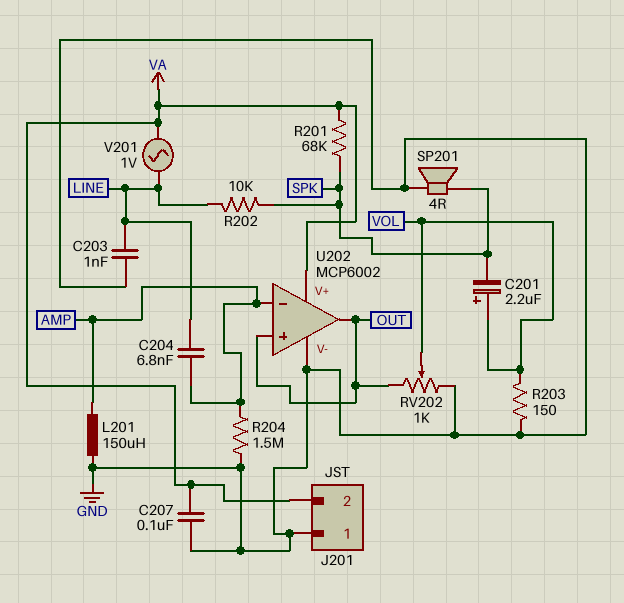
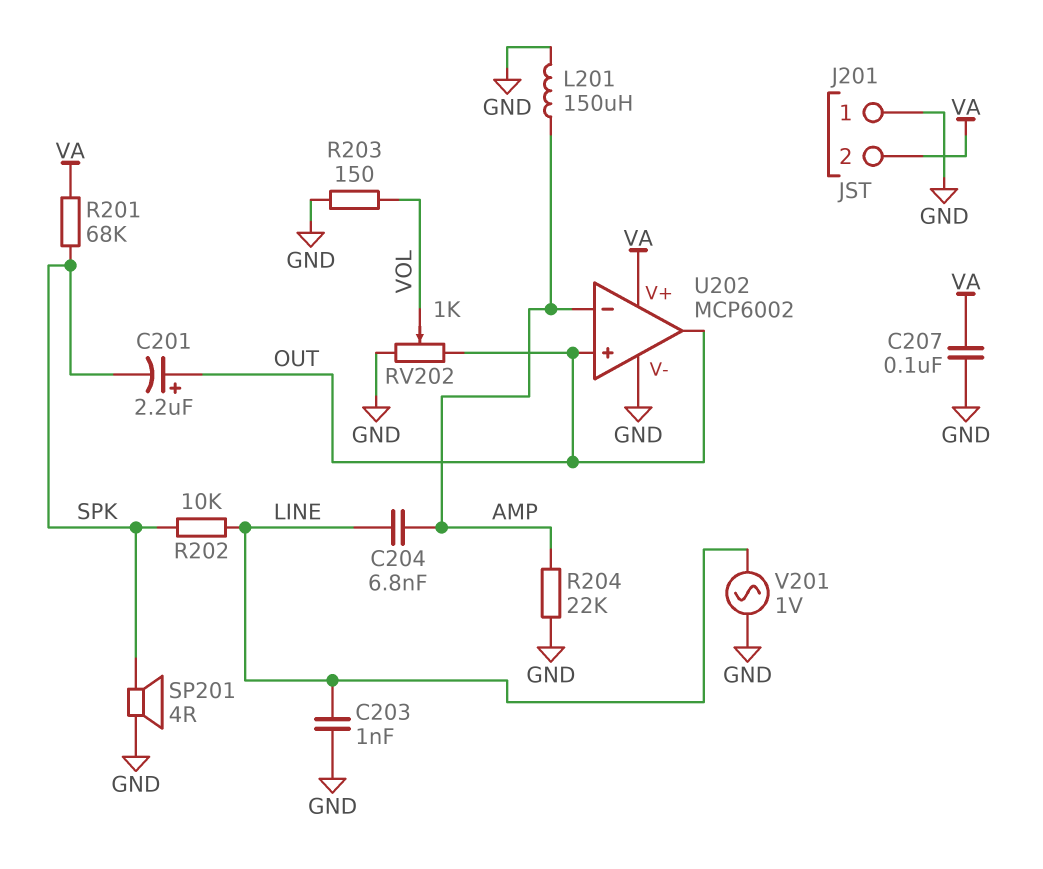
C201: 2.2uF (plus VOL, minus SPK) -> 2.2uF (plus OUT, minus SPK)
R204: 1.5M (AMP, GND) -> 22k (AMP, GND)
V201: AC 1V (LINE, VA) -> AC 1V (GND, LINE)

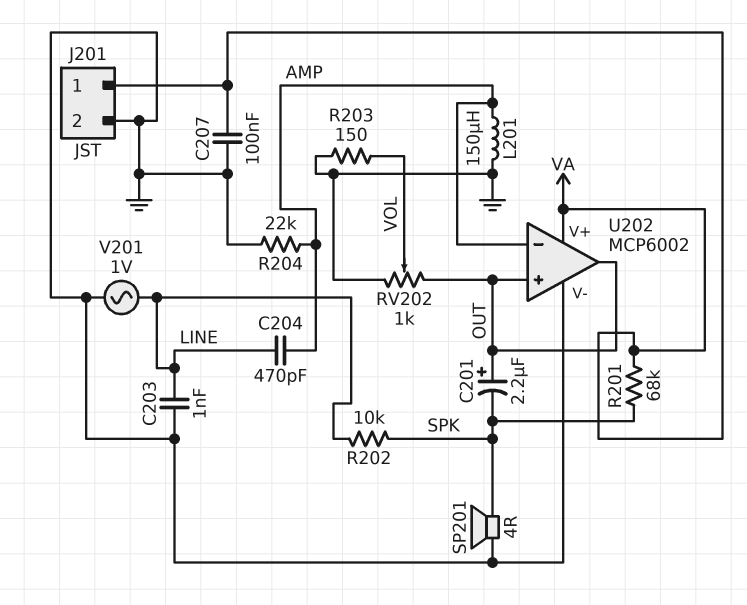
C204: 6.8nF (AMP, LINE) -> 470pF (AMP, LINE)
J201 pin 1: GND -> VA
J201 pin 2: VA -> GND

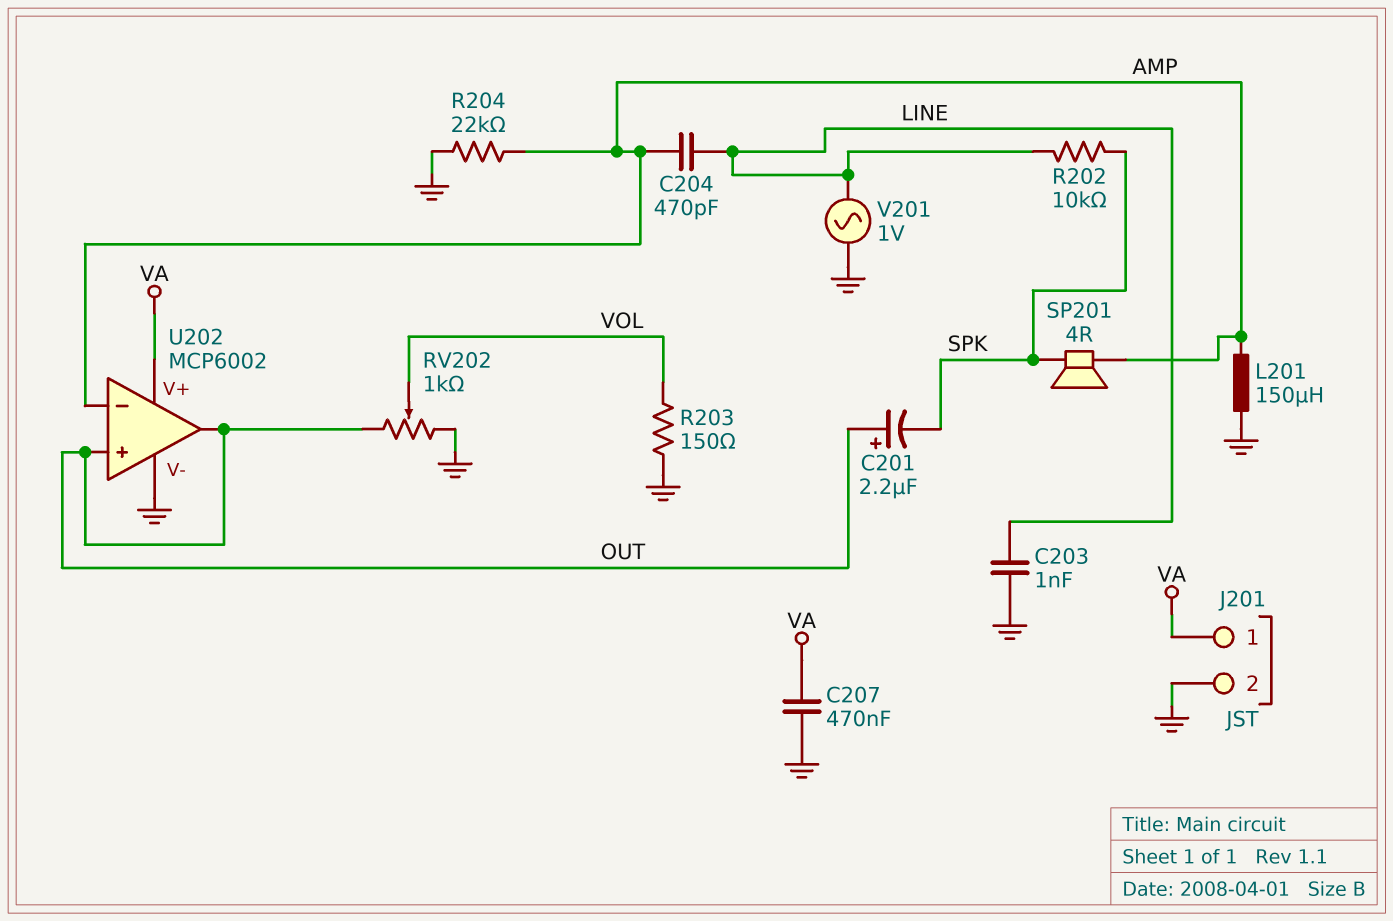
C207: 100nF (GND, VA) -> 470nF (GND, VA)
R201: 68k (SPK, VA) -> none
SP201: speaker 4R (GND, SPK) -> speaker 4R (AMP, SPK)

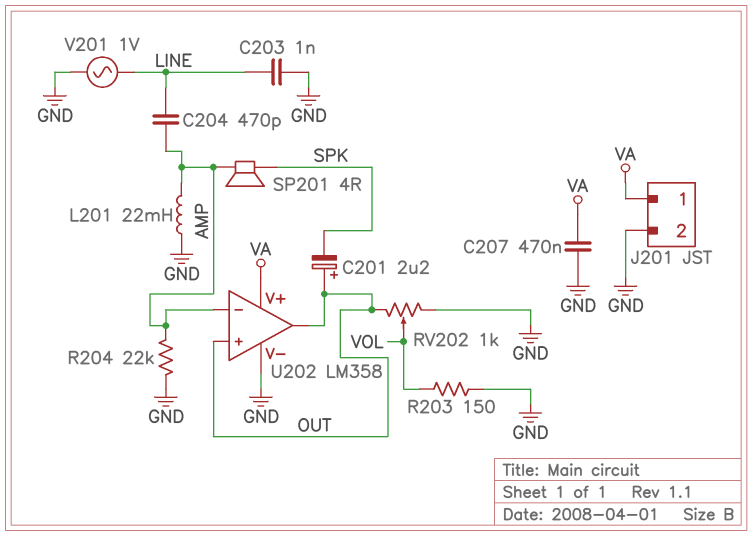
L201: 150uH (AMP, GND) -> 22mH (AMP, GND)
R202: 10k (LINE, SPK) -> none
U202: MCP6002 -> LM358

